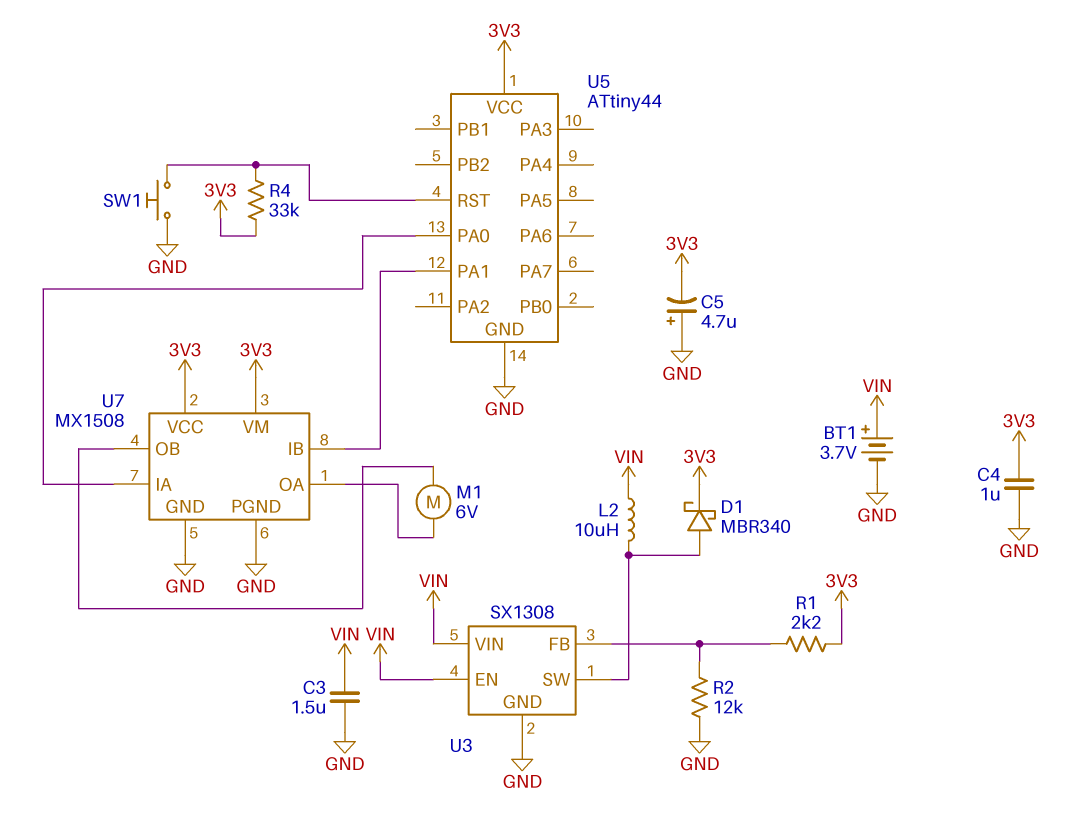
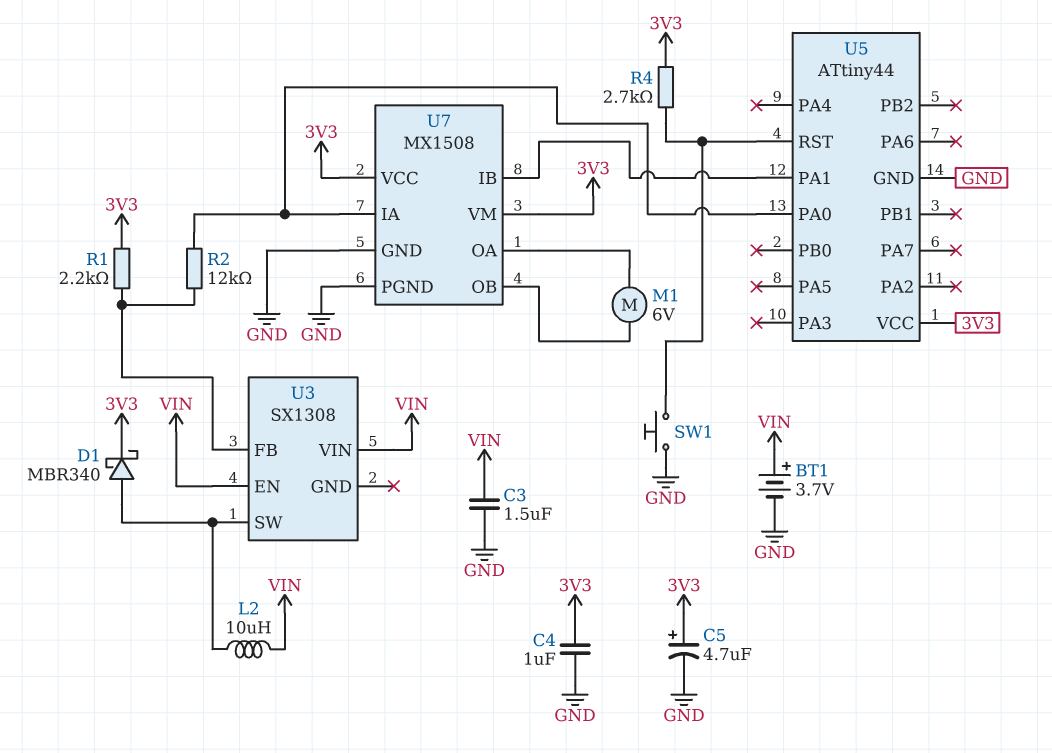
C5: 4.7uF (plus GND, minus 3V3) -> 4.7uF (plus 3V3, minus GND)
R2: 12k (GND, U3/FB) -> 12k (U3/FB, U5/PA0)
R4: 33k (3V3, U5/RST) -> 2.7k (3V3, U5/RST)
U3 pin GND: GND -> none

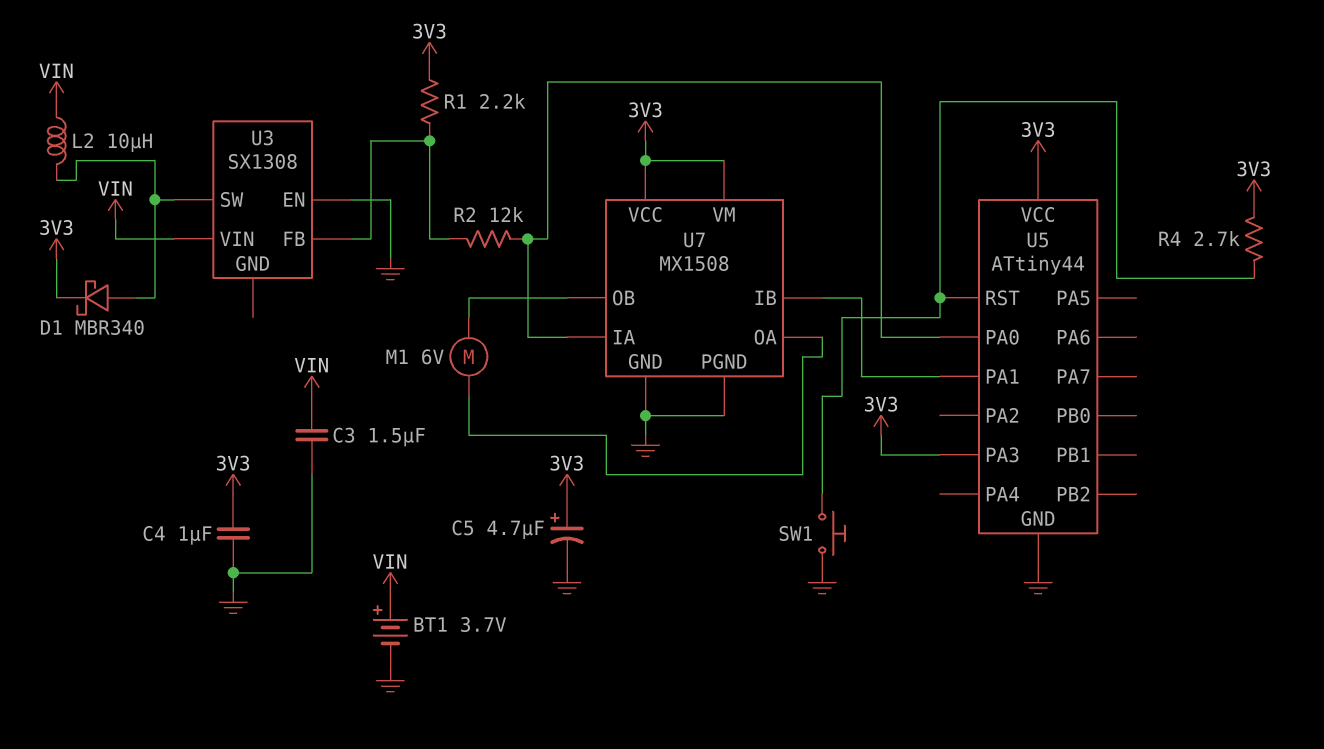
U3 pin EN: VIN -> GND
U5 pin PA3: none -> 3V3

